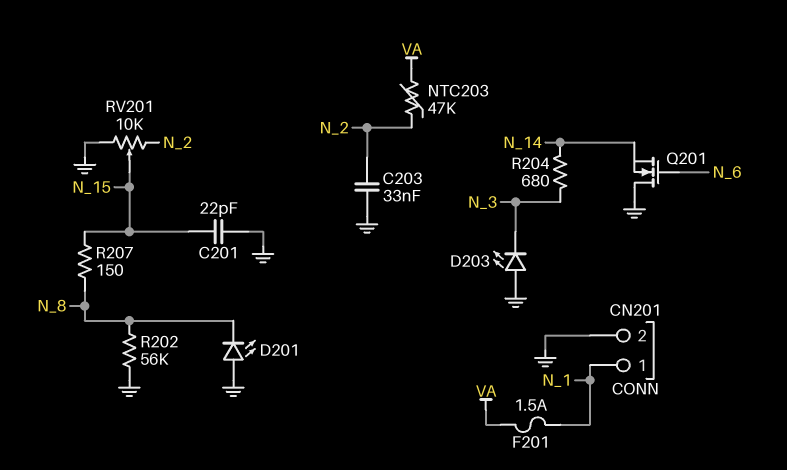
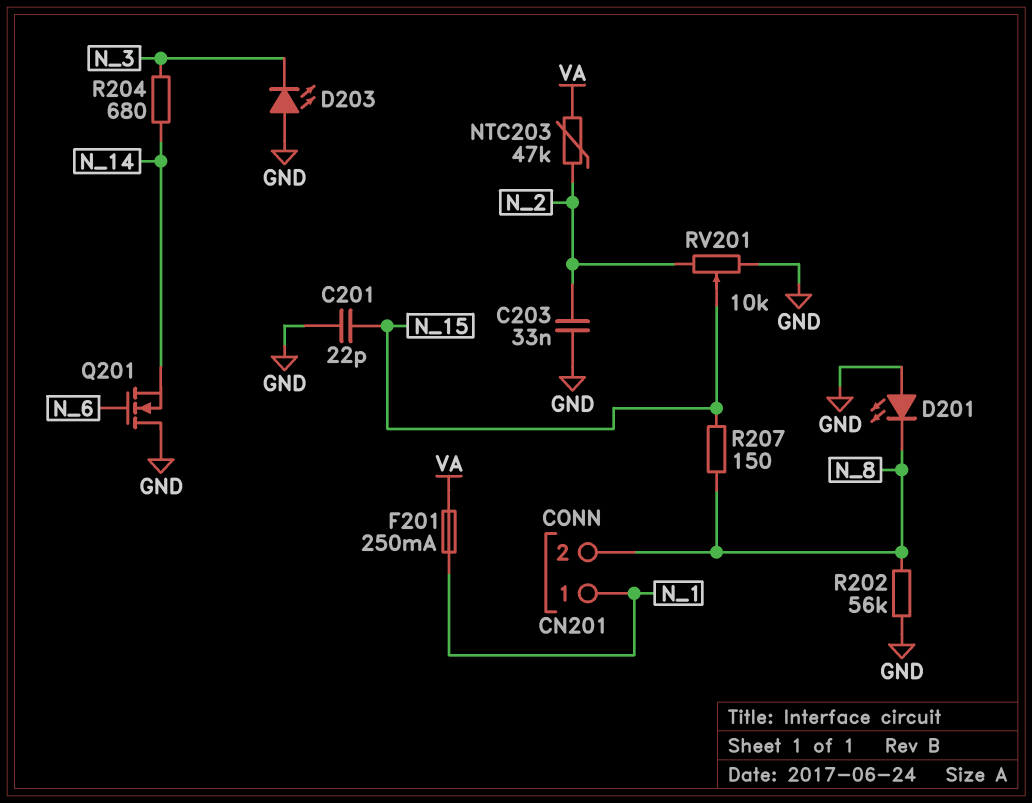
CN201 pin 2: GND -> N_8
F201: 1.5A (N_1, VA) -> 250mA (N_1, VA)

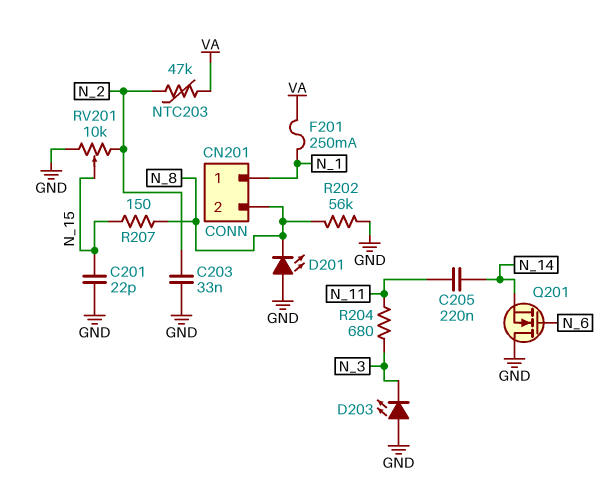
C205: none -> 220nF (N_11, N_14)
R204: 680 (N_3, N_14) -> 680 (N_3, N_11)

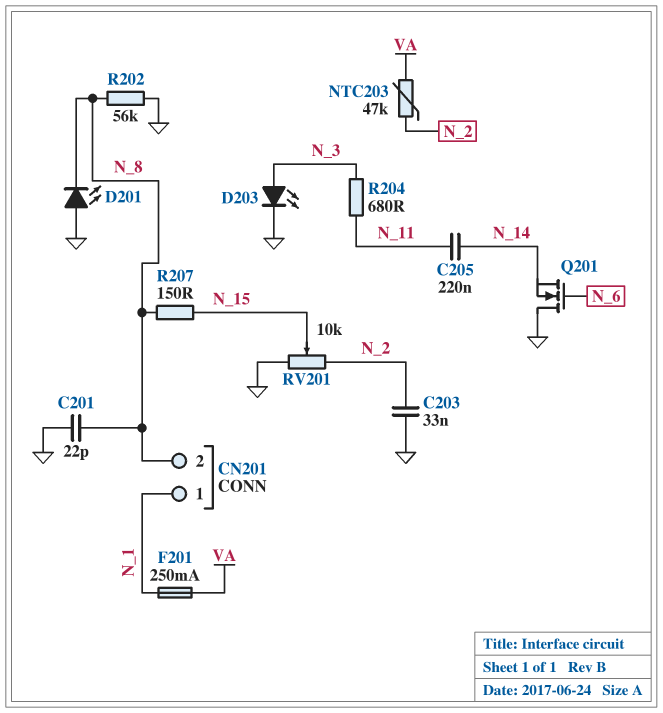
C201: 22pF (GND, N_15) -> 22pF (GND, N_8)
D203: LED (A GND, K N_3) -> LED (A N_3, K GND)

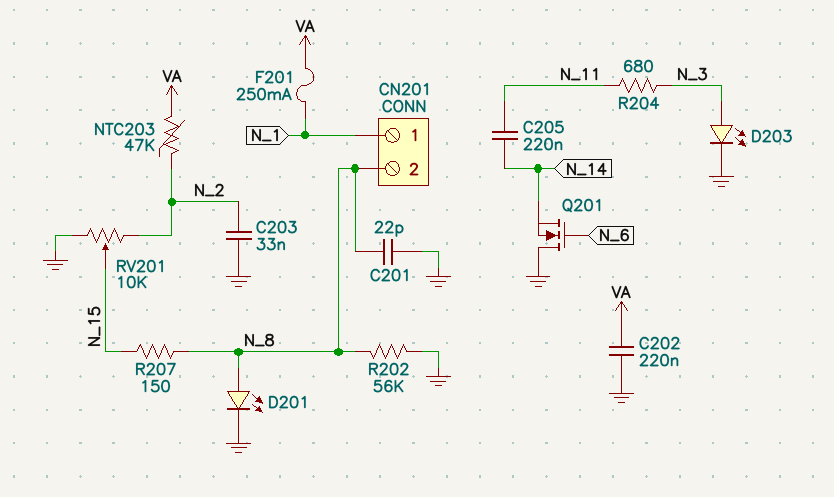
C202: none -> 220nF (GND, VA)
D201: LED (A GND, K N_8) -> LED (A N_8, K GND)

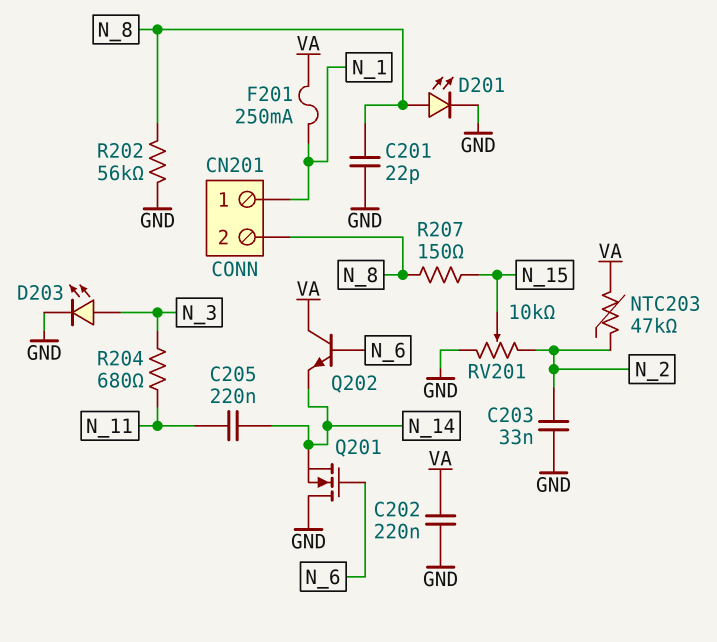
Q202: none -> NPN (B N_6, C VA, E N_14)

